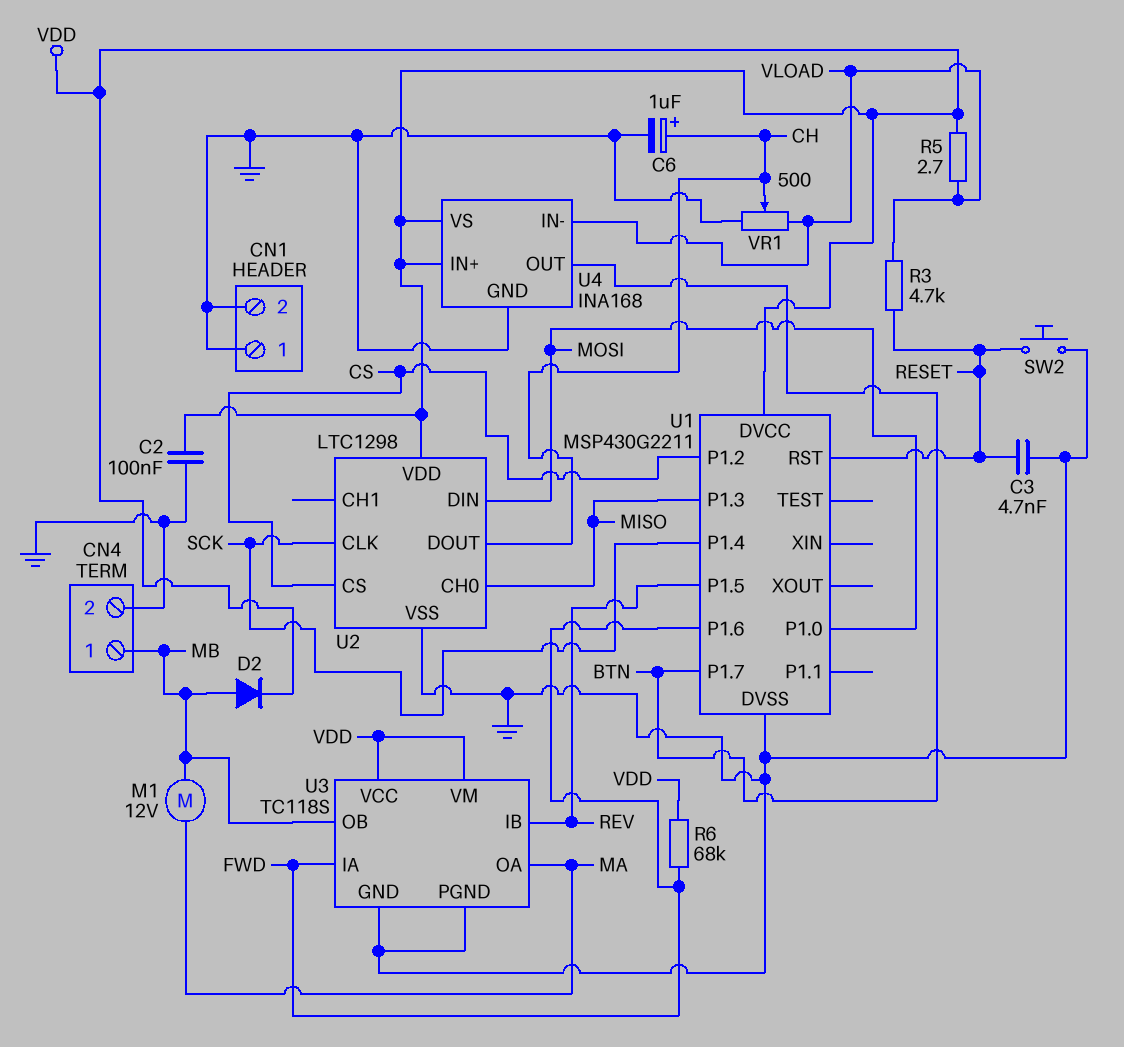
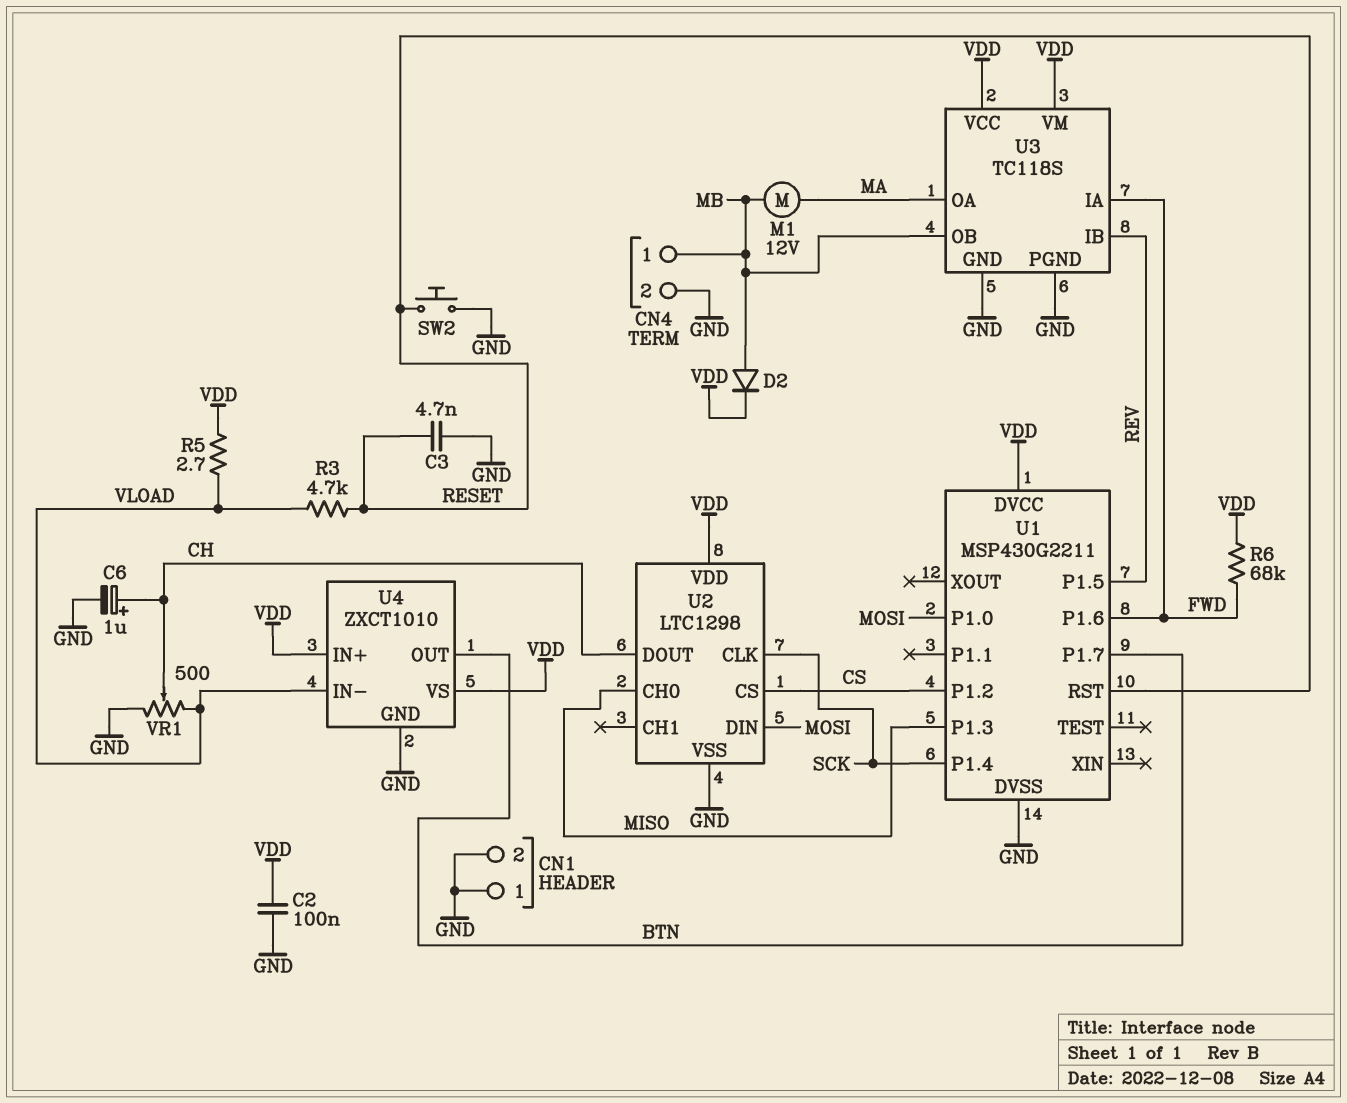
U4: INA168 -> ZXCT1010

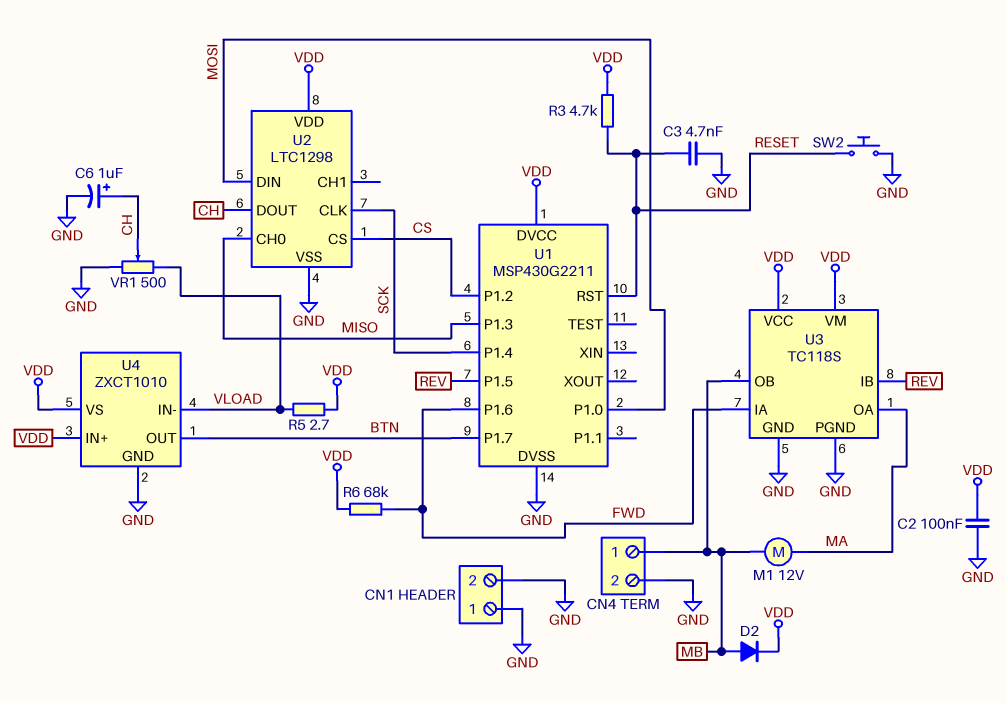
R3: 4.7k (RESET, VLOAD) -> 4.7k (RESET, VDD)

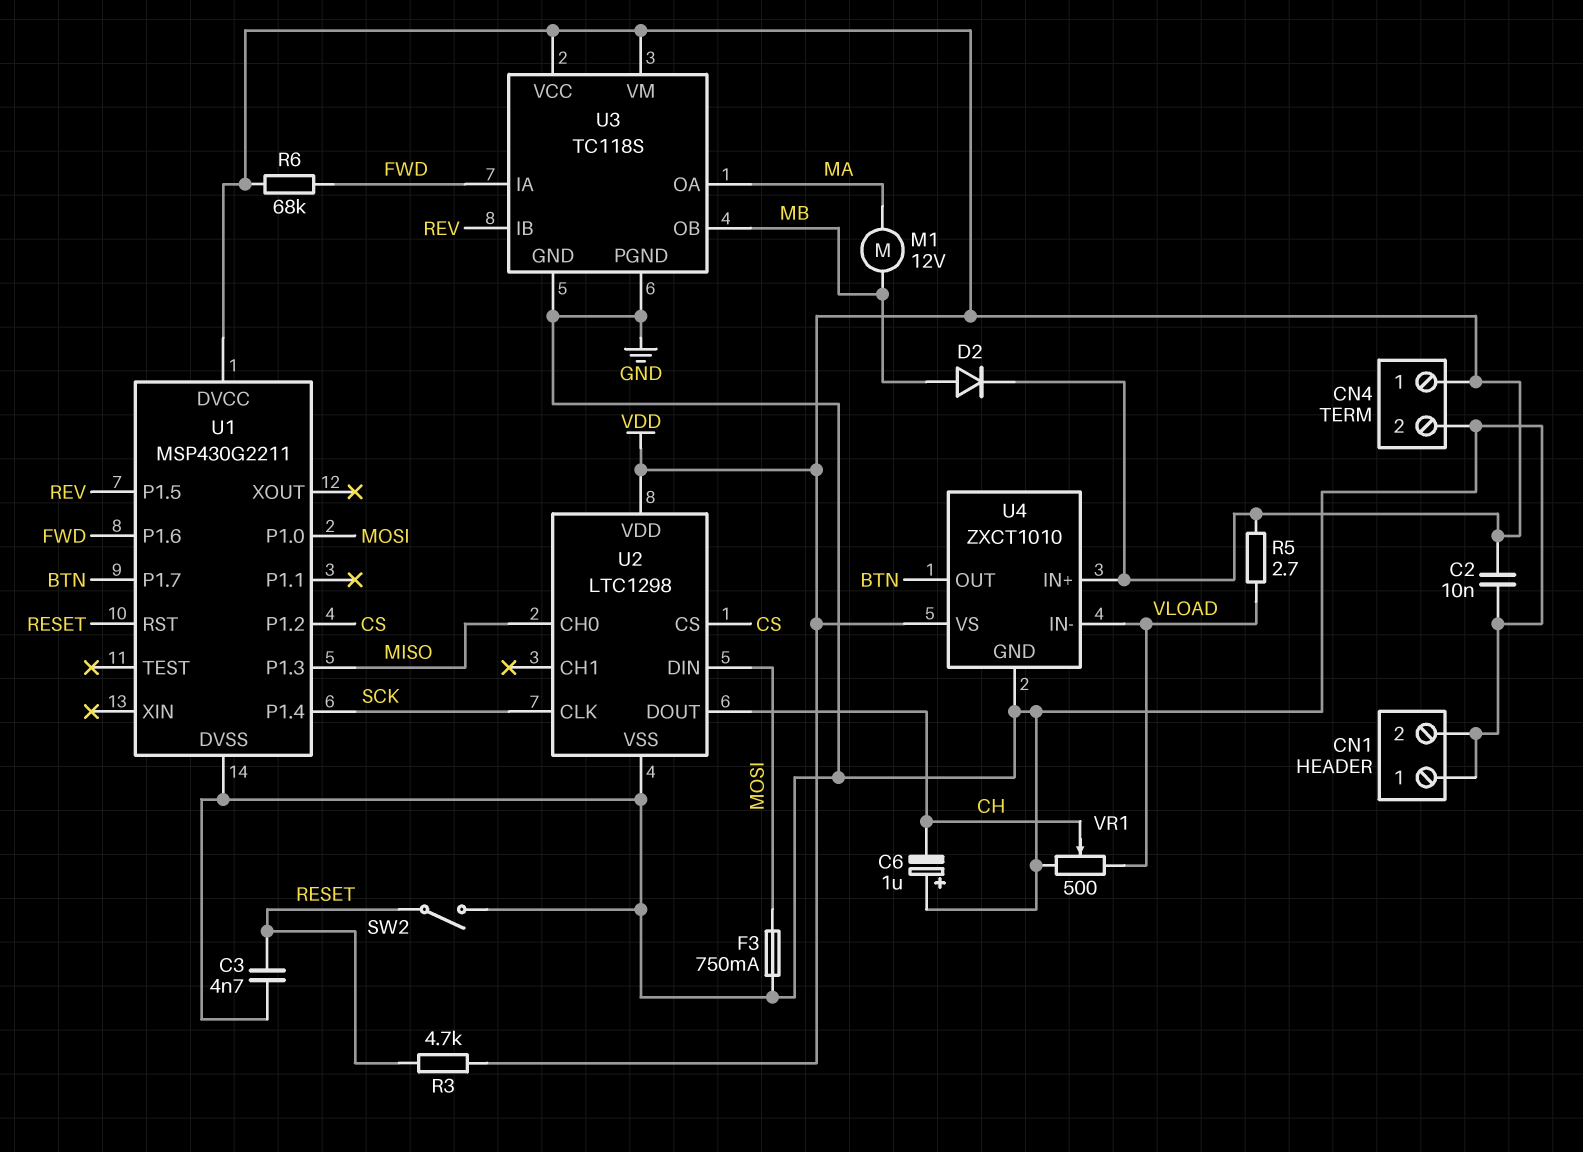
C2: 100nF (GND, VDD) -> 10nF (GND, VDD)
C6: 1uF (plus CH, minus GND) -> 1uF (plus GND, minus CH)
CN4 pin 1: MB -> VDD
F3: none -> 750mA (GND, MOSI)
SW2: button (GND, RESET) -> switch (GND, RESET)

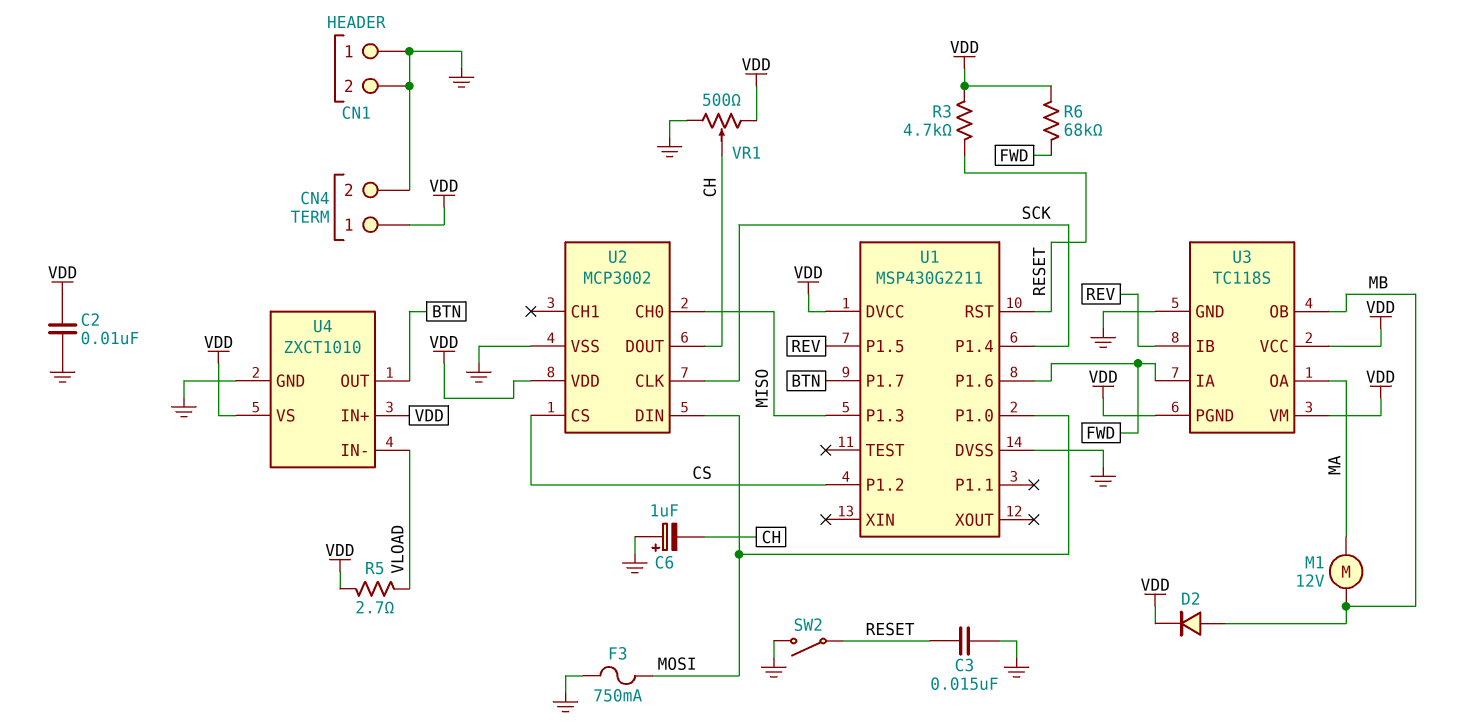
C3: 4.7nF (GND, RESET) -> 15nF (GND, RESET)
U2: LTC1298 -> MCP3002
U3 pin PGND: GND -> VDD
VR1: 500 (GND, VLOAD, wiper CH) -> 500 (GND, VDD, wiper CH)

